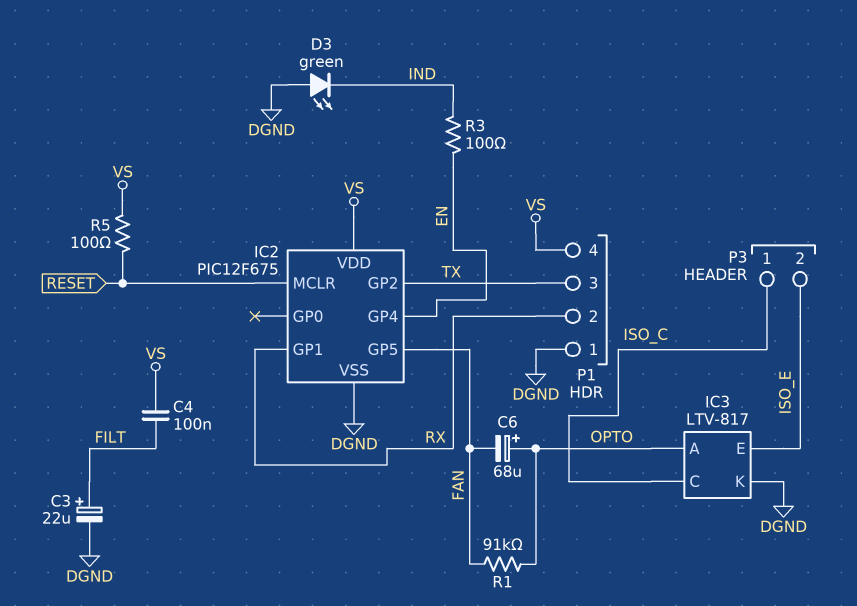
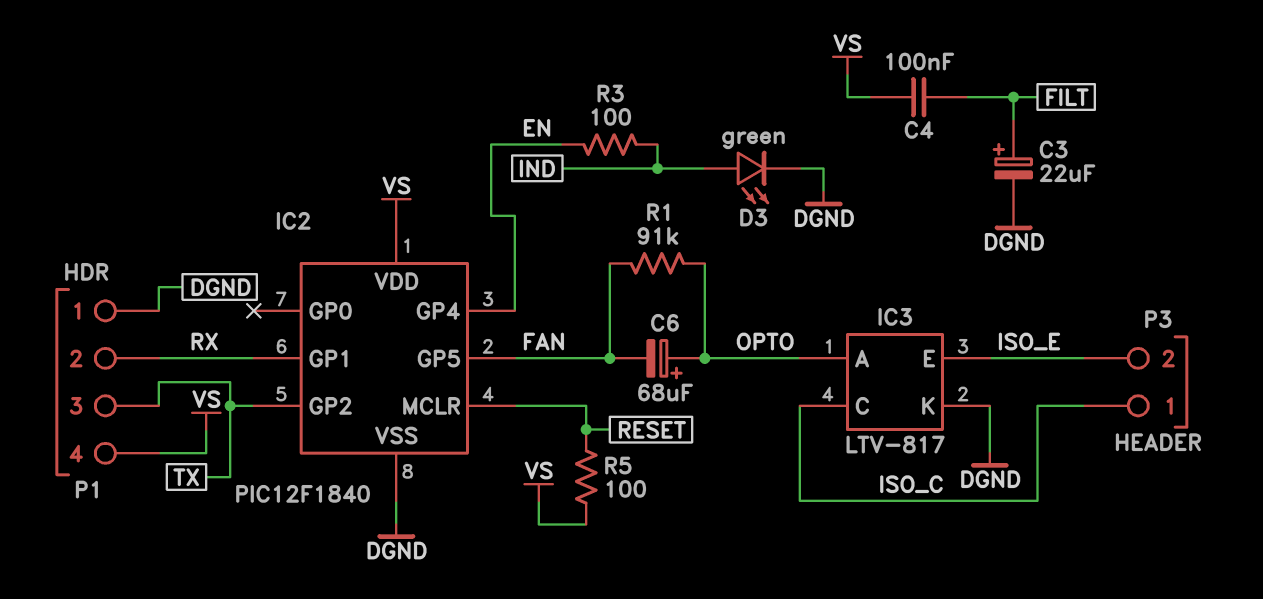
D3: LED green (A DGND, K IND) -> LED green (A IND, K DGND)
IC2: PIC12F675 -> PIC12F1840

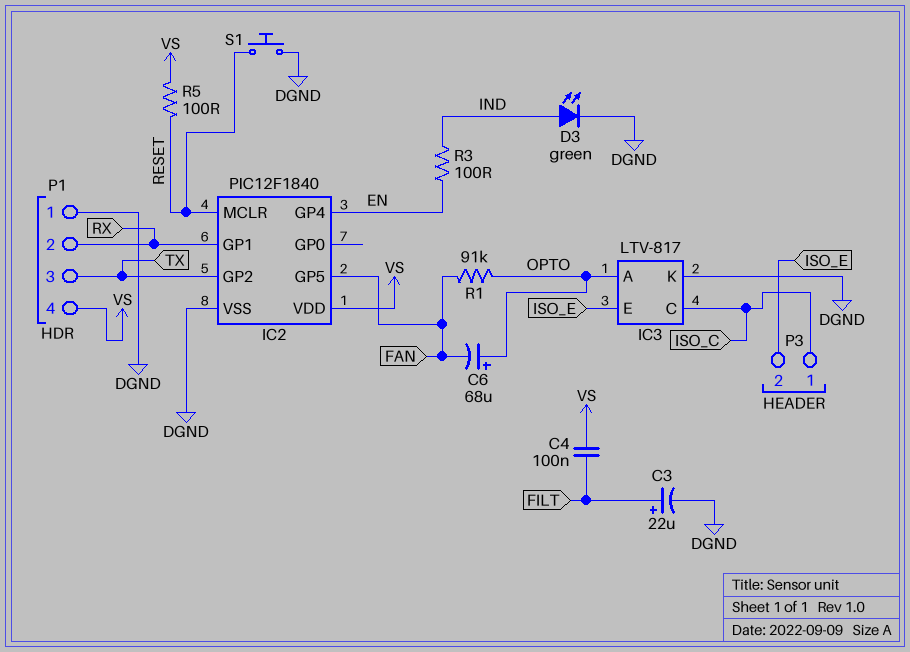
S1: none -> button (DGND, RESET)

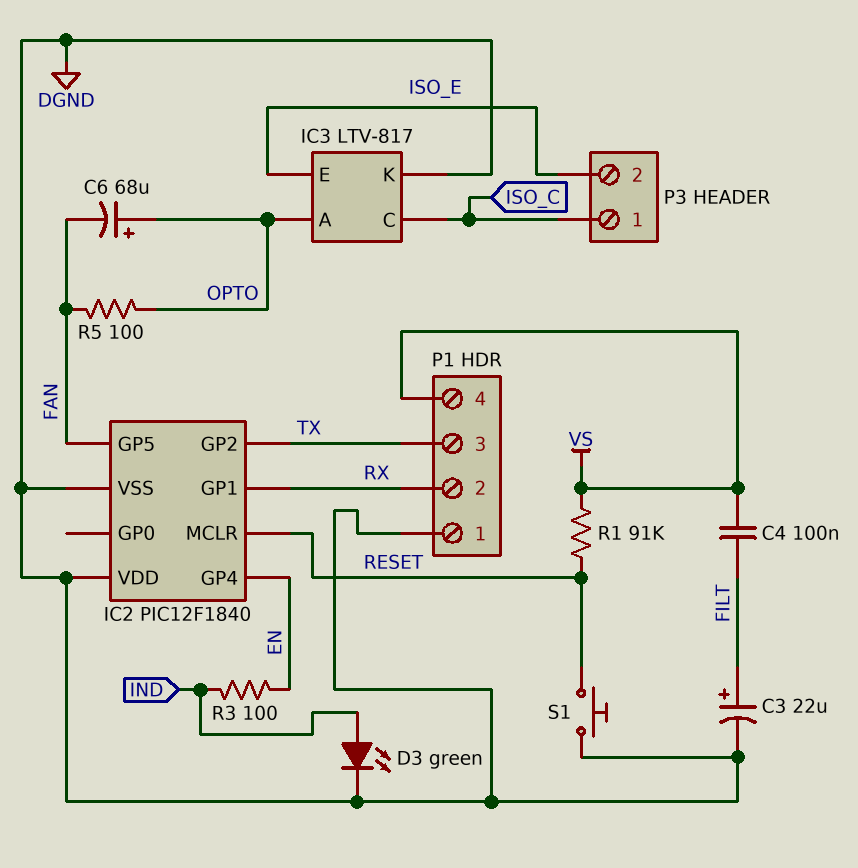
IC2 pin VDD: VS -> DGND
R1: 91k (FAN, OPTO) -> 91k (RESET, VS)
R5: 100 (RESET, VS) -> 100 (FAN, OPTO)

